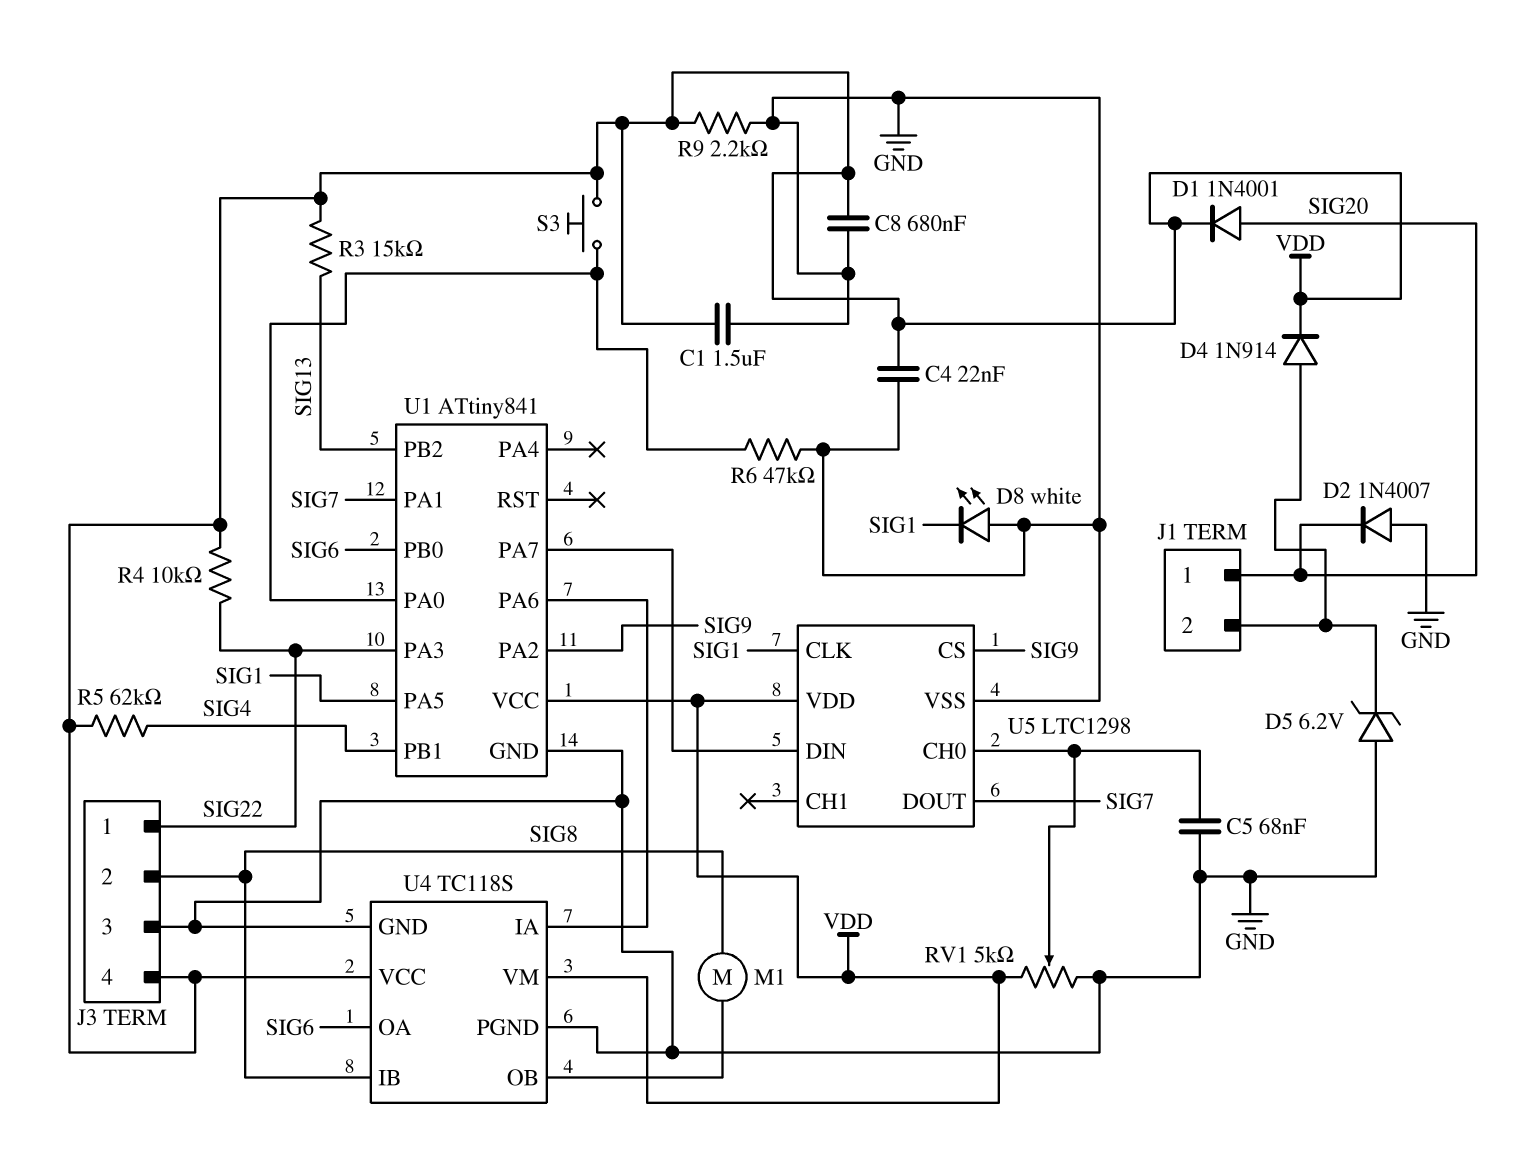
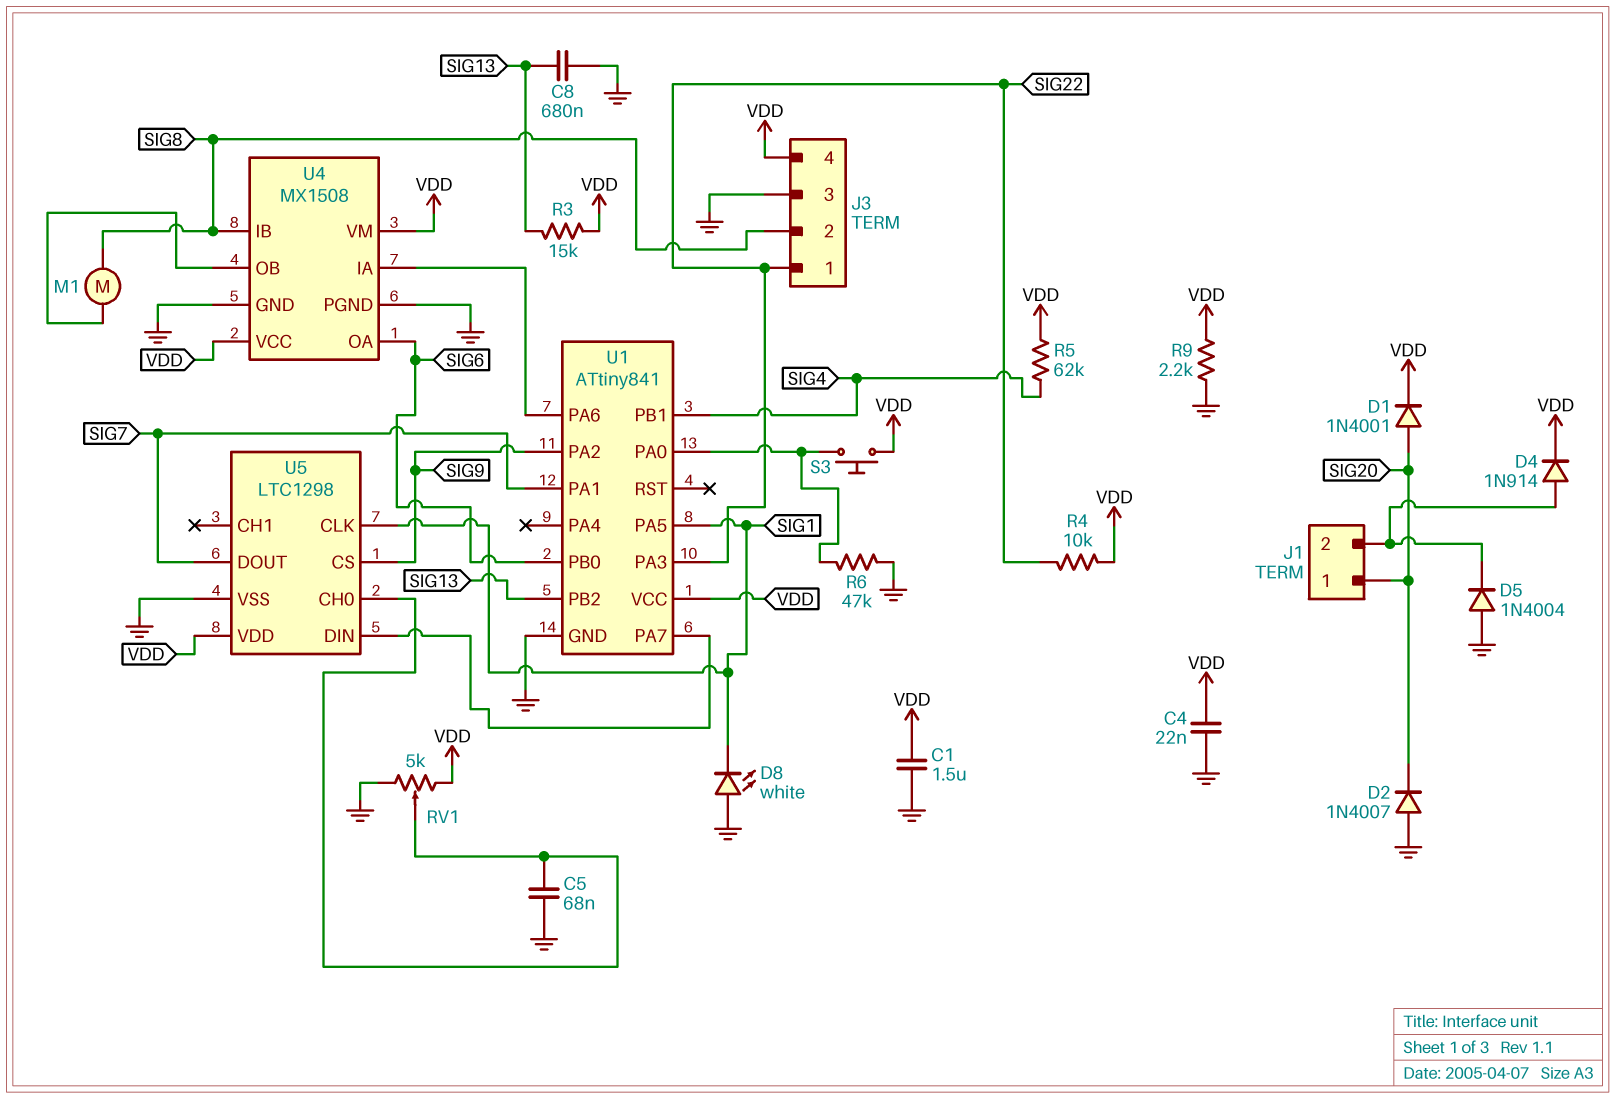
C8: 680nF (GND, VDD) -> 680nF (GND, SIG13)
D5: zener 6.2V (A GND, K J1/2) -> diode 1N4004 (A GND, K J1/2)
U4: TC118S -> MX1508

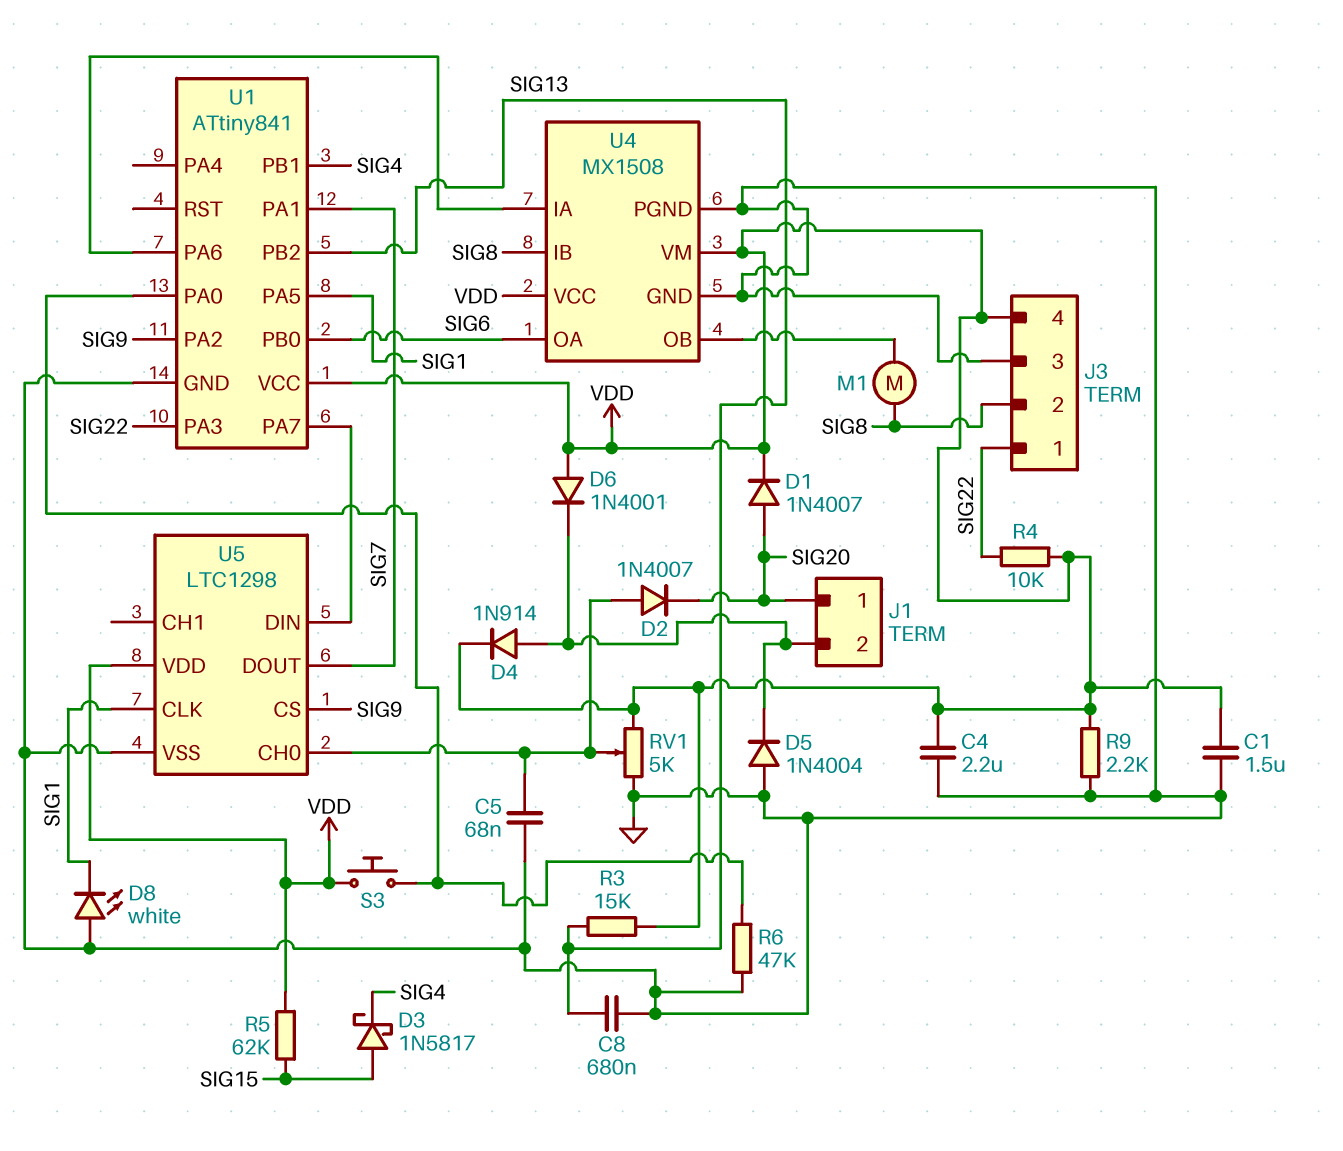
C4: 22nF (GND, VDD) -> 2.2uF (GND, VDD)
D1: diode 1N4001 (A SIG20, K VDD) -> diode 1N4007 (A SIG20, K VDD)
D2: diode 1N4007 (A GND, K SIG20) -> diode 1N4007 (A U5/CH0, K SIG20)
D3: none -> schottky 1N5817 (A SIG15, K SIG4)
D6: none -> diode 1N4001 (A VDD, K J1/2)
R5: 62k (SIG4, VDD) -> 62k (SIG15, VDD)

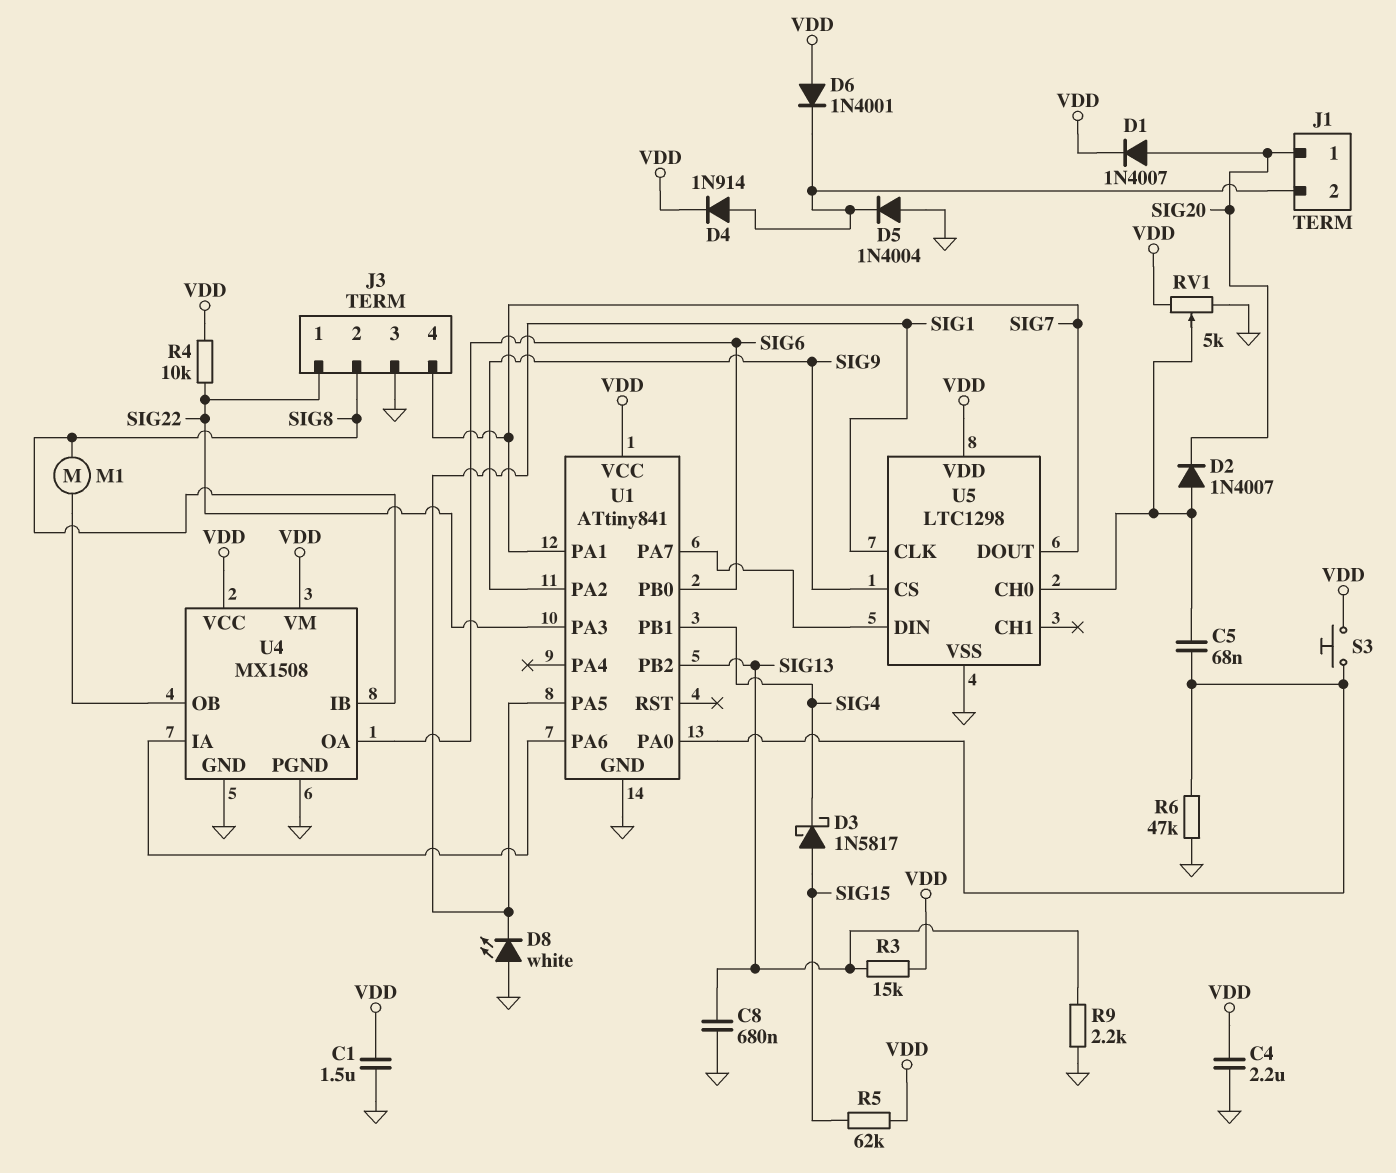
C5: 68nF (GND, U5/CH0) -> 68nF (U1/PA0, U5/CH0)
J3 pin 4: VDD -> SIG7
R9: 2.2k (GND, VDD) -> 2.2k (GND, SIG13)

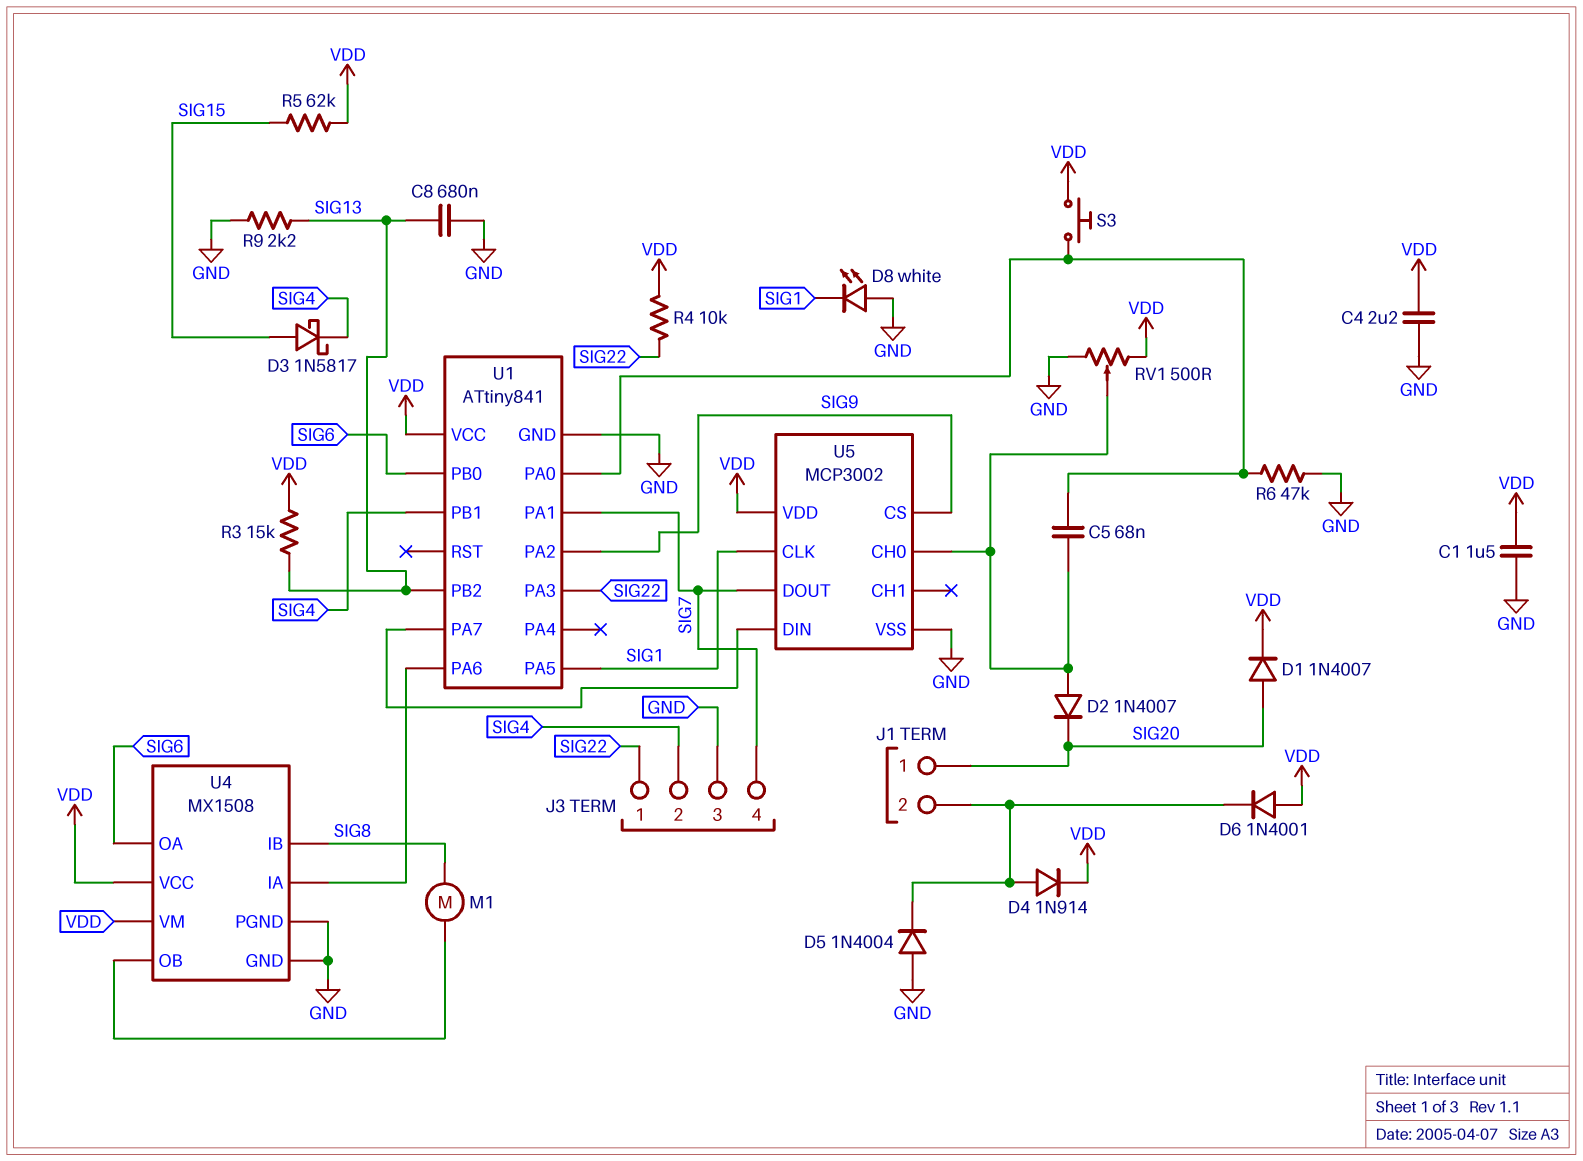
J3 pin 2: SIG8 -> SIG4
RV1: 5k (GND, VDD, wiper U5/CH0) -> 500 (GND, VDD, wiper U5/CH0)
U5: LTC1298 -> MCP3002

